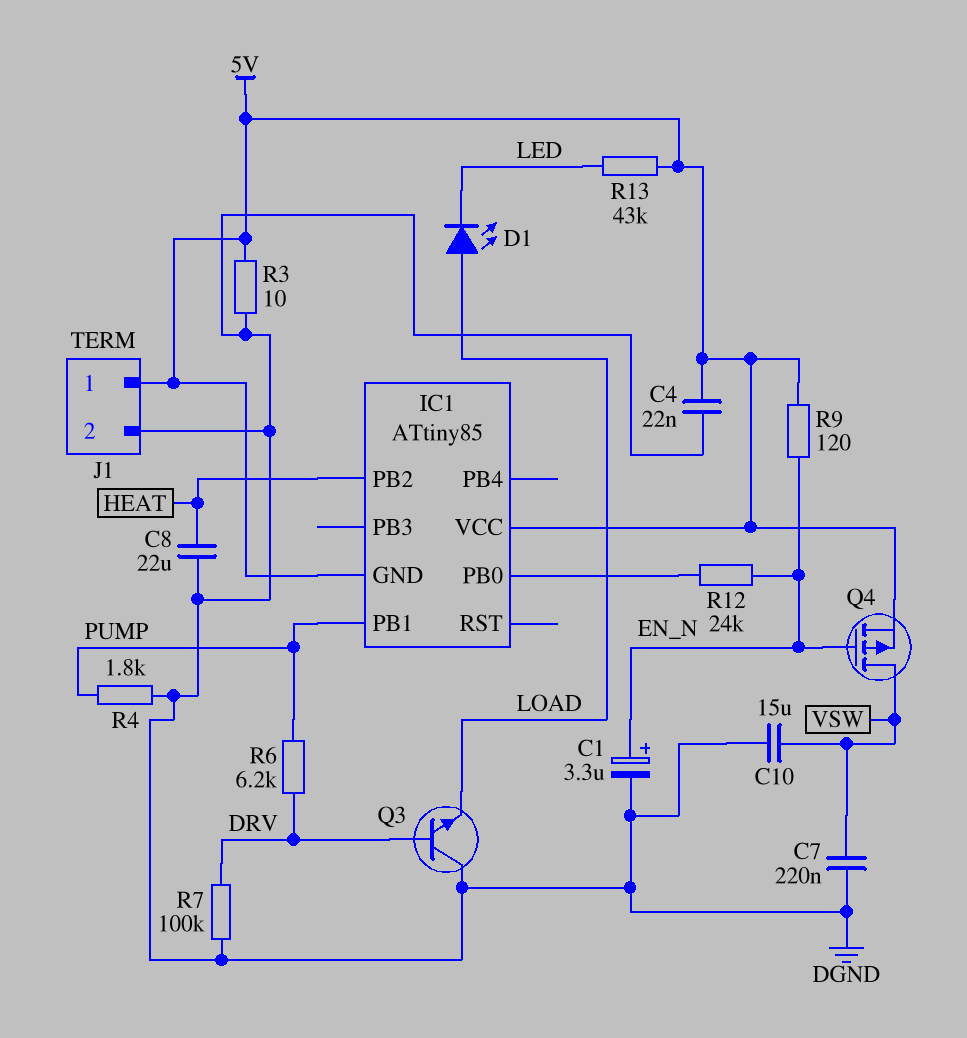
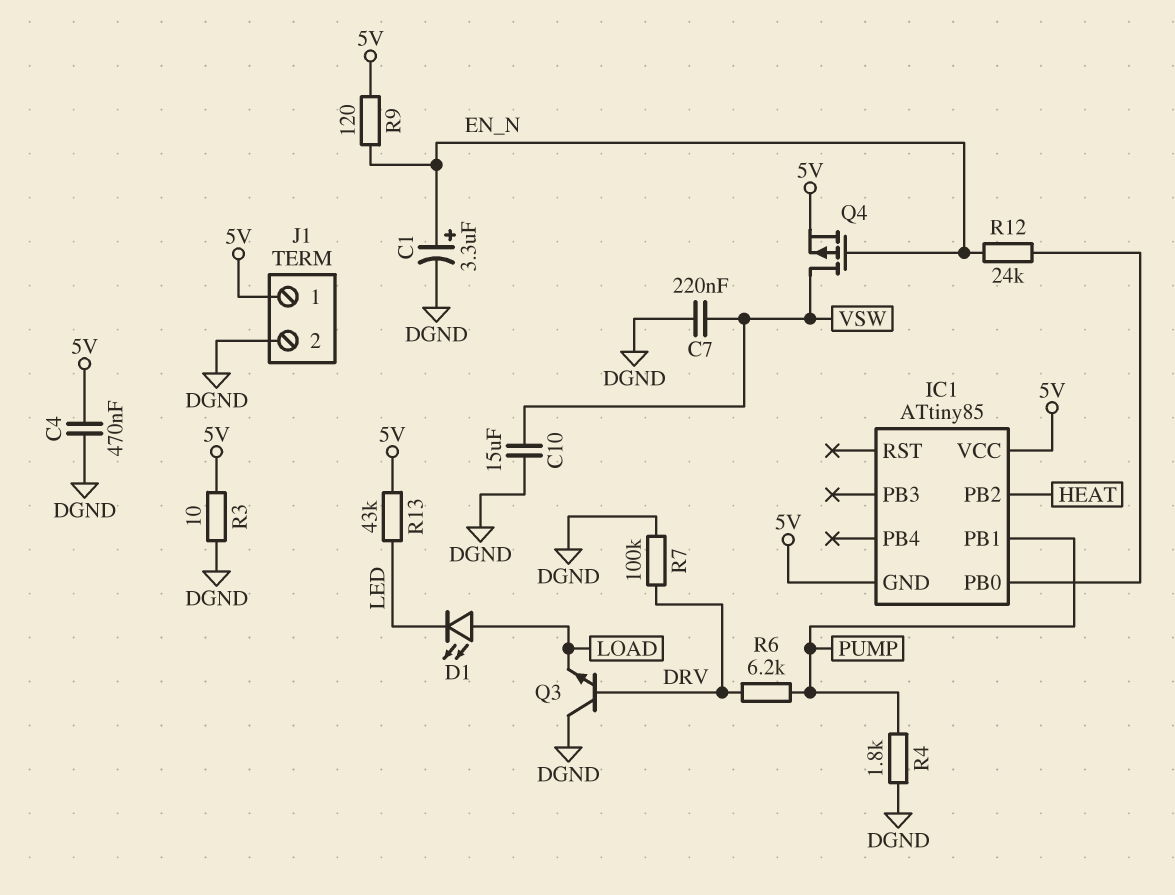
C4: 22nF (5V, DGND) -> 470nF (5V, DGND)
C8: 22uF (DGND, HEAT) -> none

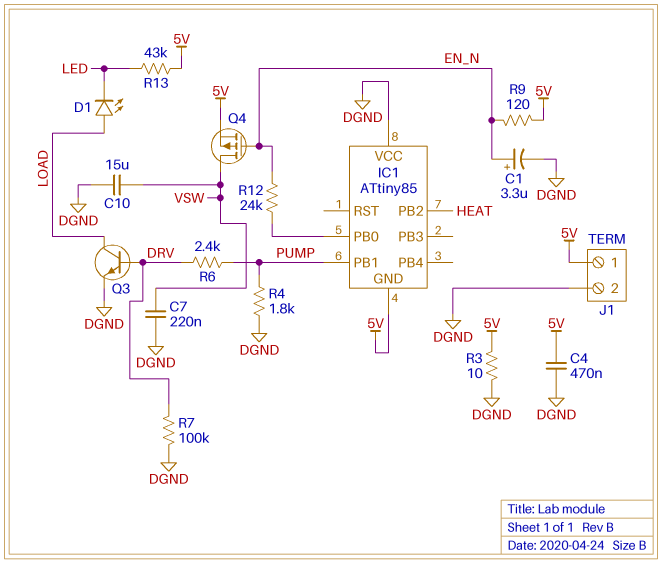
IC1 pin VCC: 5V -> DGND
Q3: NPN (B DRV, C DGND, E LOAD) -> NPN (B DRV, C LOAD, E DGND)
R6: 6.2k (DRV, PUMP) -> 2.4k (DRV, PUMP)

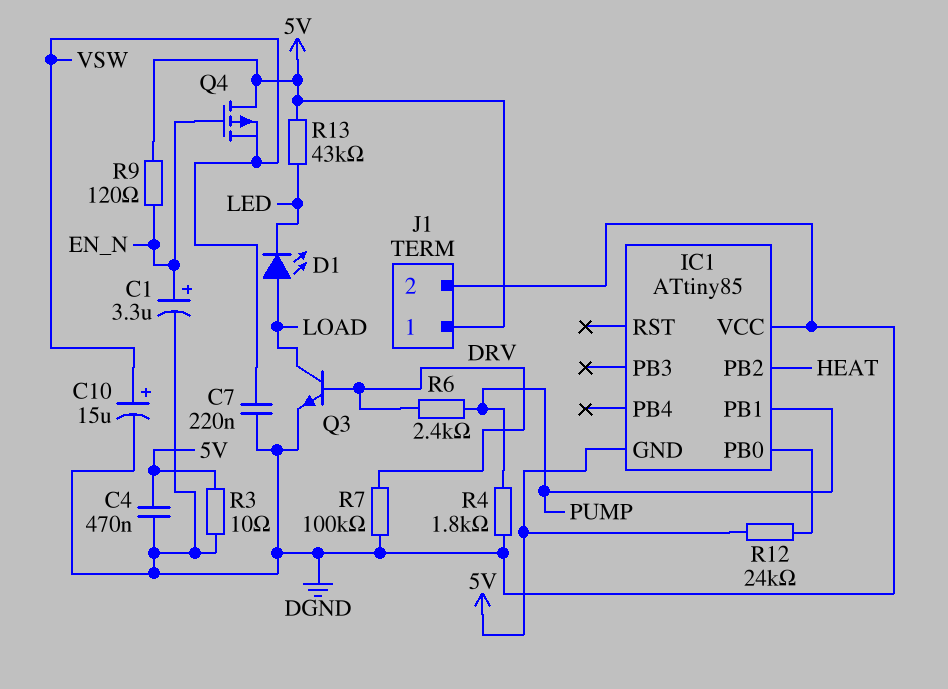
C10: 15uF (DGND, VSW) -> 15uF (plus VSW, minus DGND)
Q4: PMOS (G EN_N, D VSW, S 5V) -> PMOS (G EN_N, D 5V, S VSW)
R12: 24k (EN_N, IC1/PB0) -> 24k (5V, IC1/PB0)

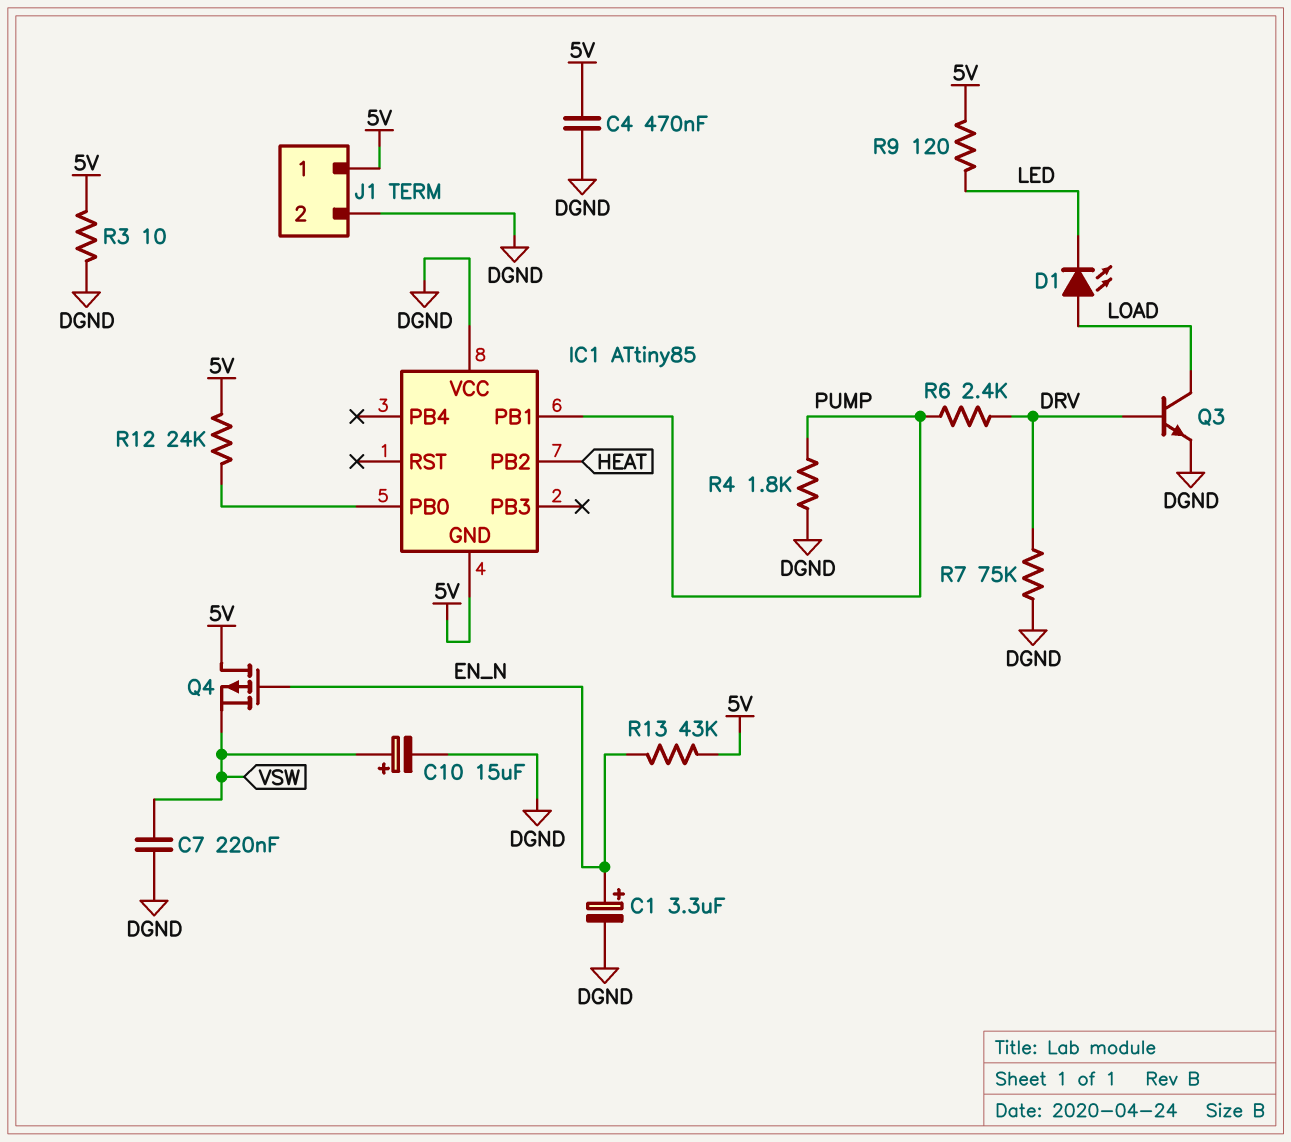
R7: 100k (DGND, DRV) -> 75k (DGND, DRV)
R9: 120 (5V, EN_N) -> 120 (5V, LED)
R13: 43k (5V, LED) -> 43k (5V, EN_N)

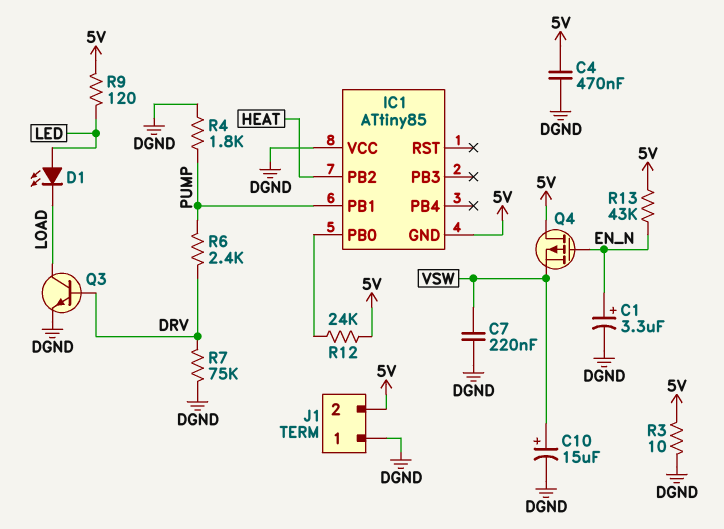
D1: LED (A LOAD, K LED) -> LED (A LED, K LOAD)
J1 pin 1: 5V -> DGND
J1 pin 2: DGND -> 5V

